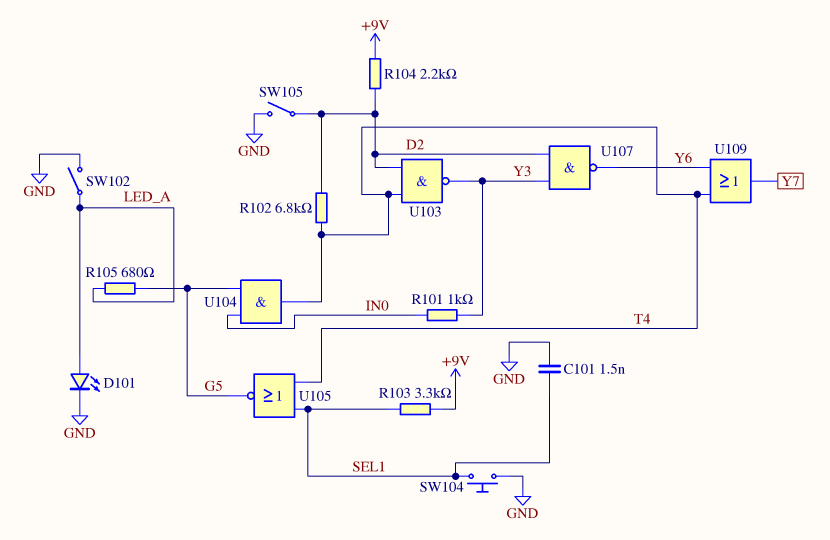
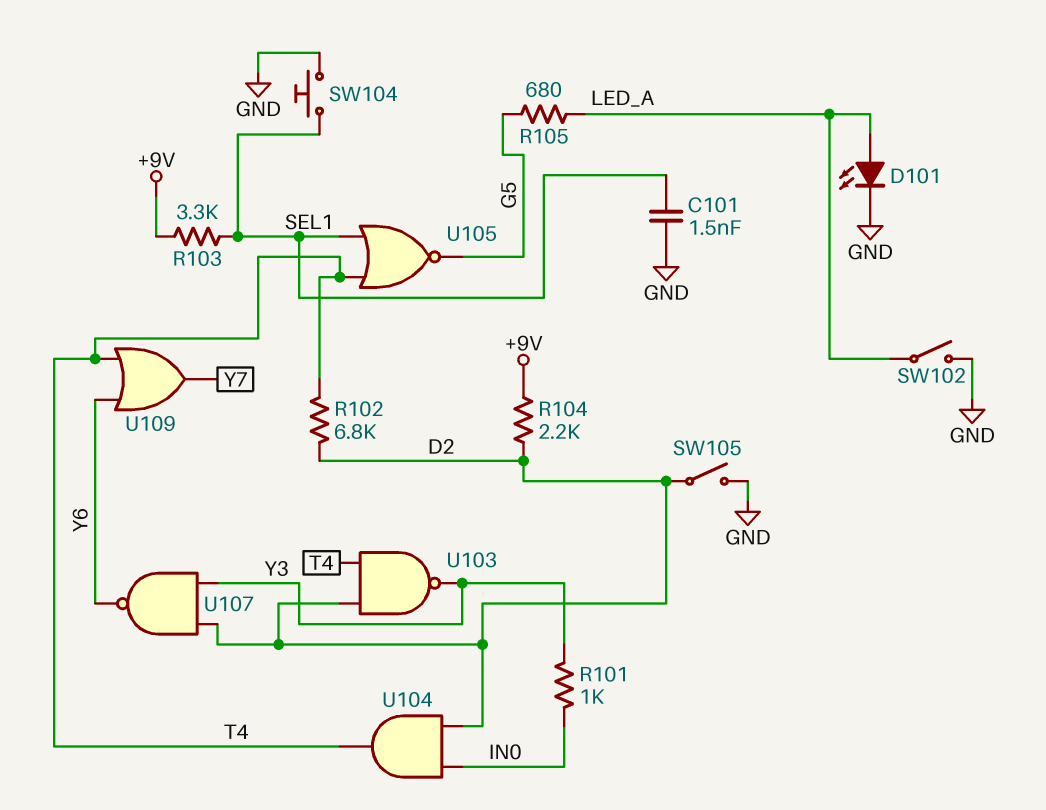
U104: AND (in G5, in IN0, out T4) -> AND (in D2, in IN0, out T4)

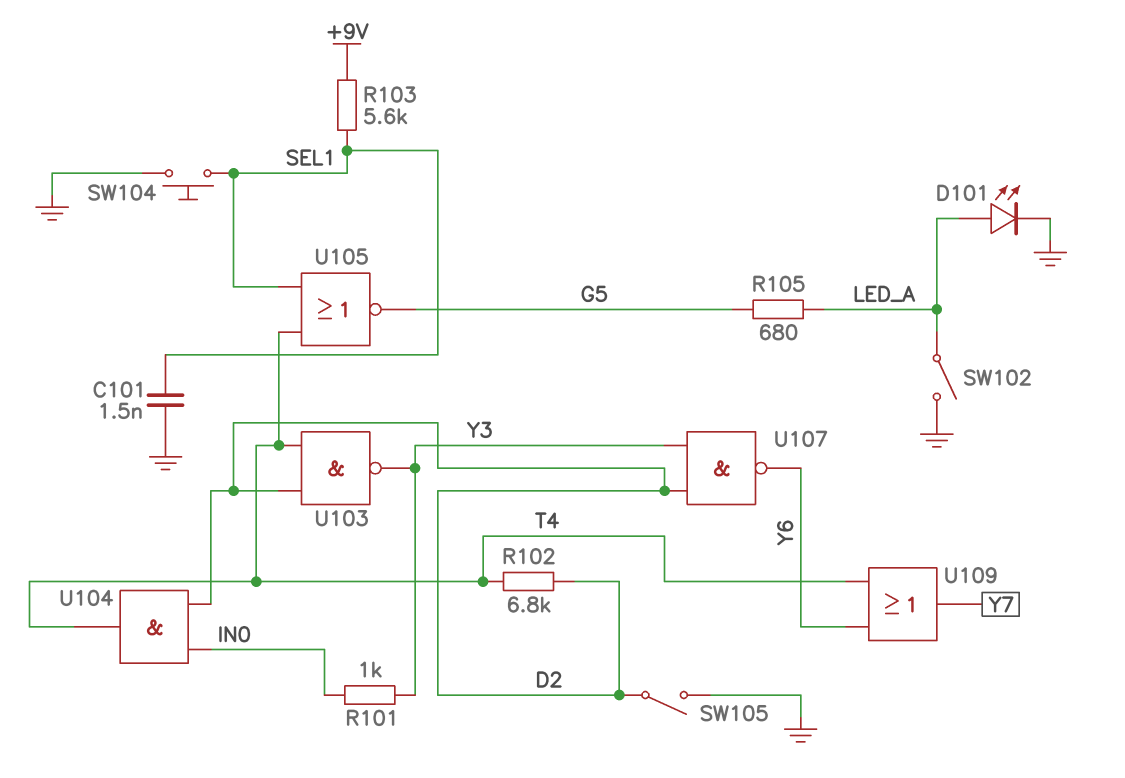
R103: 3.3k (+9V, SEL1) -> 5.6k (+9V, SEL1)
R104: 2.2k (+9V, D2) -> none

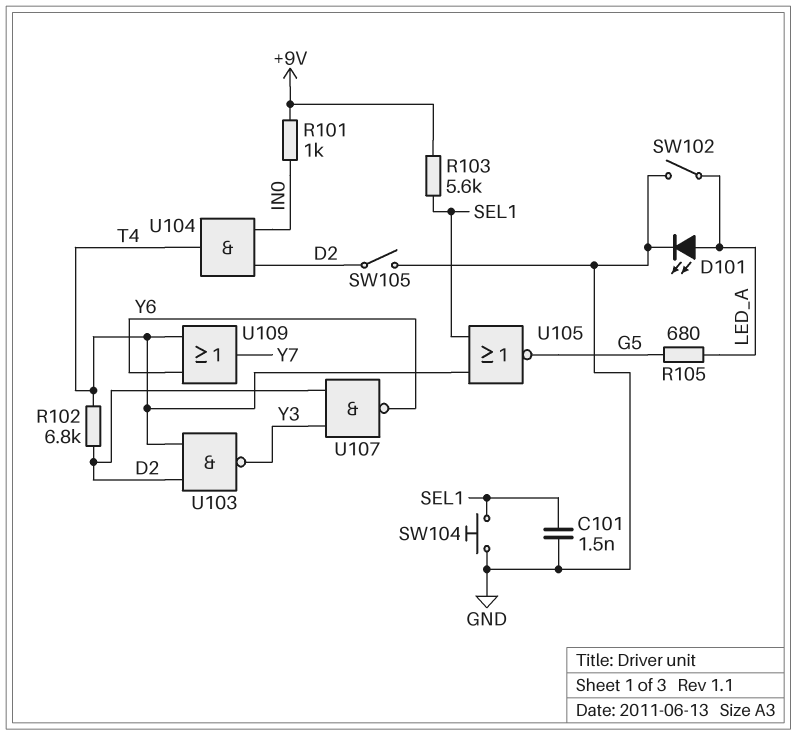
R101: 1k (IN0, Y3) -> 1k (+9V, IN0)

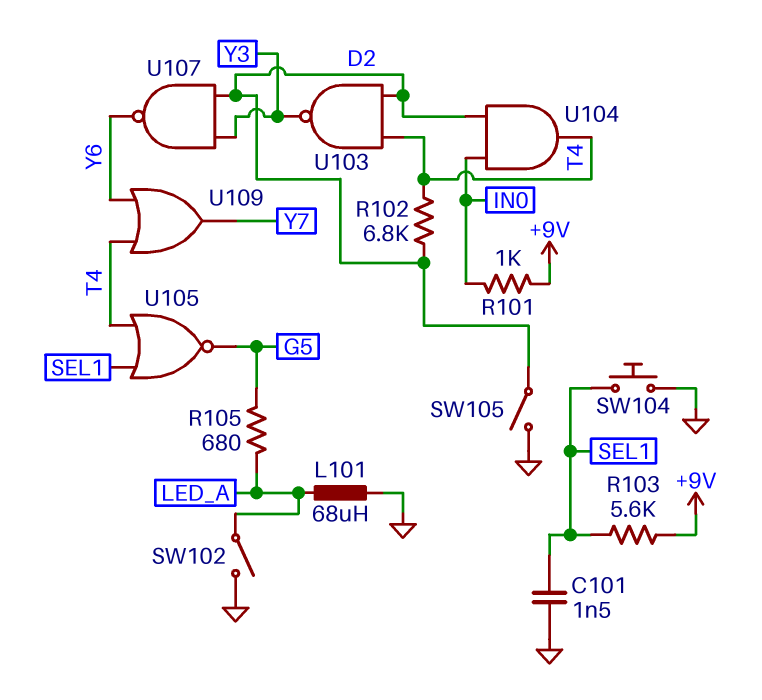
D101: LED (A LED_A, K GND) -> none
L101: none -> 68uH (GND, LED_A)

